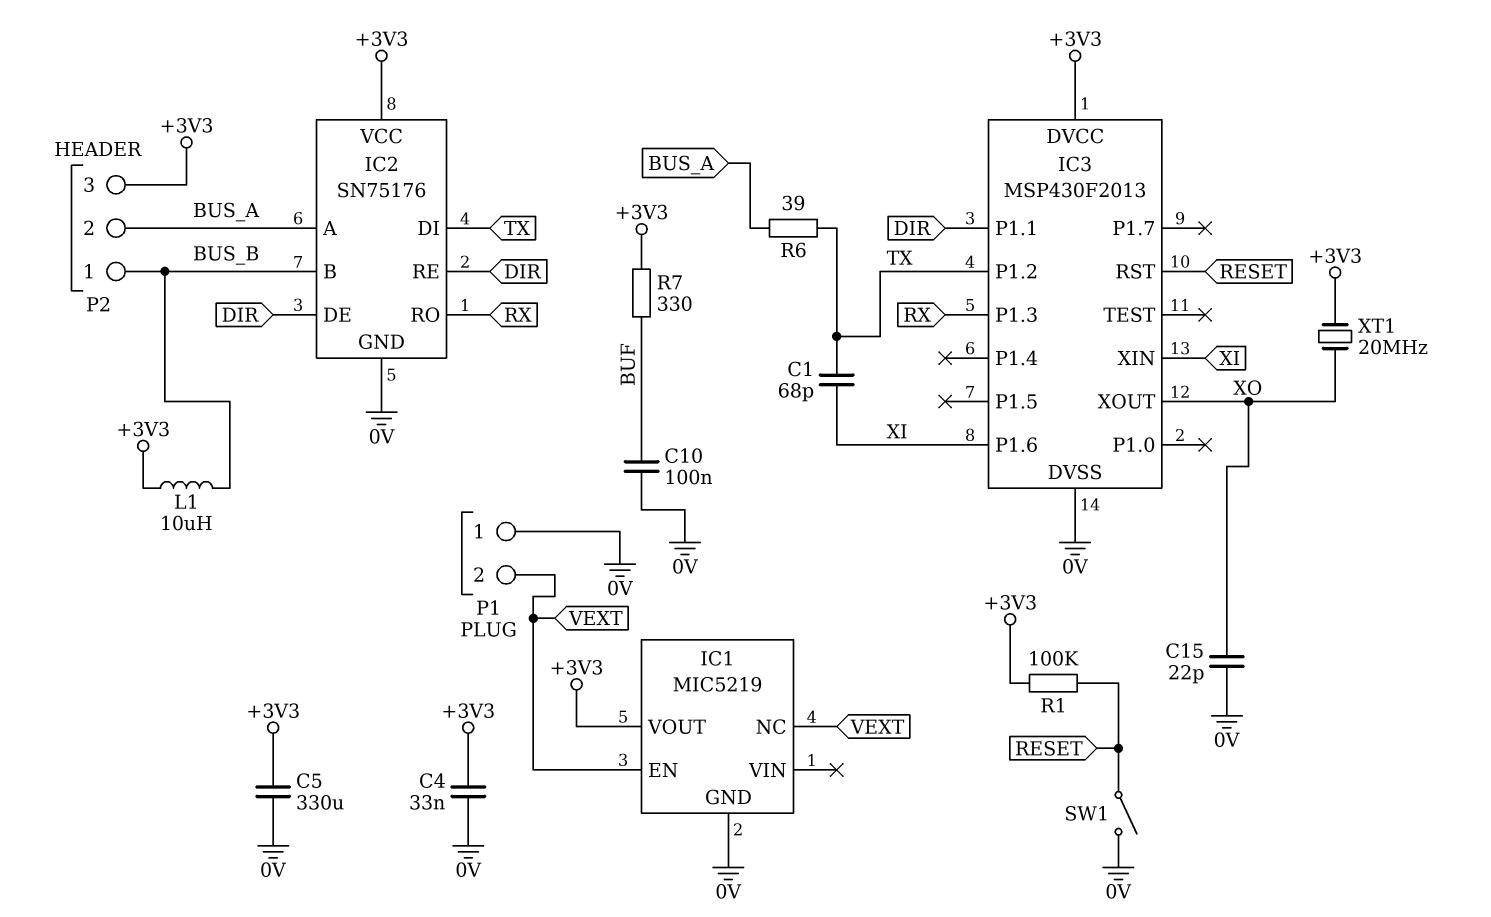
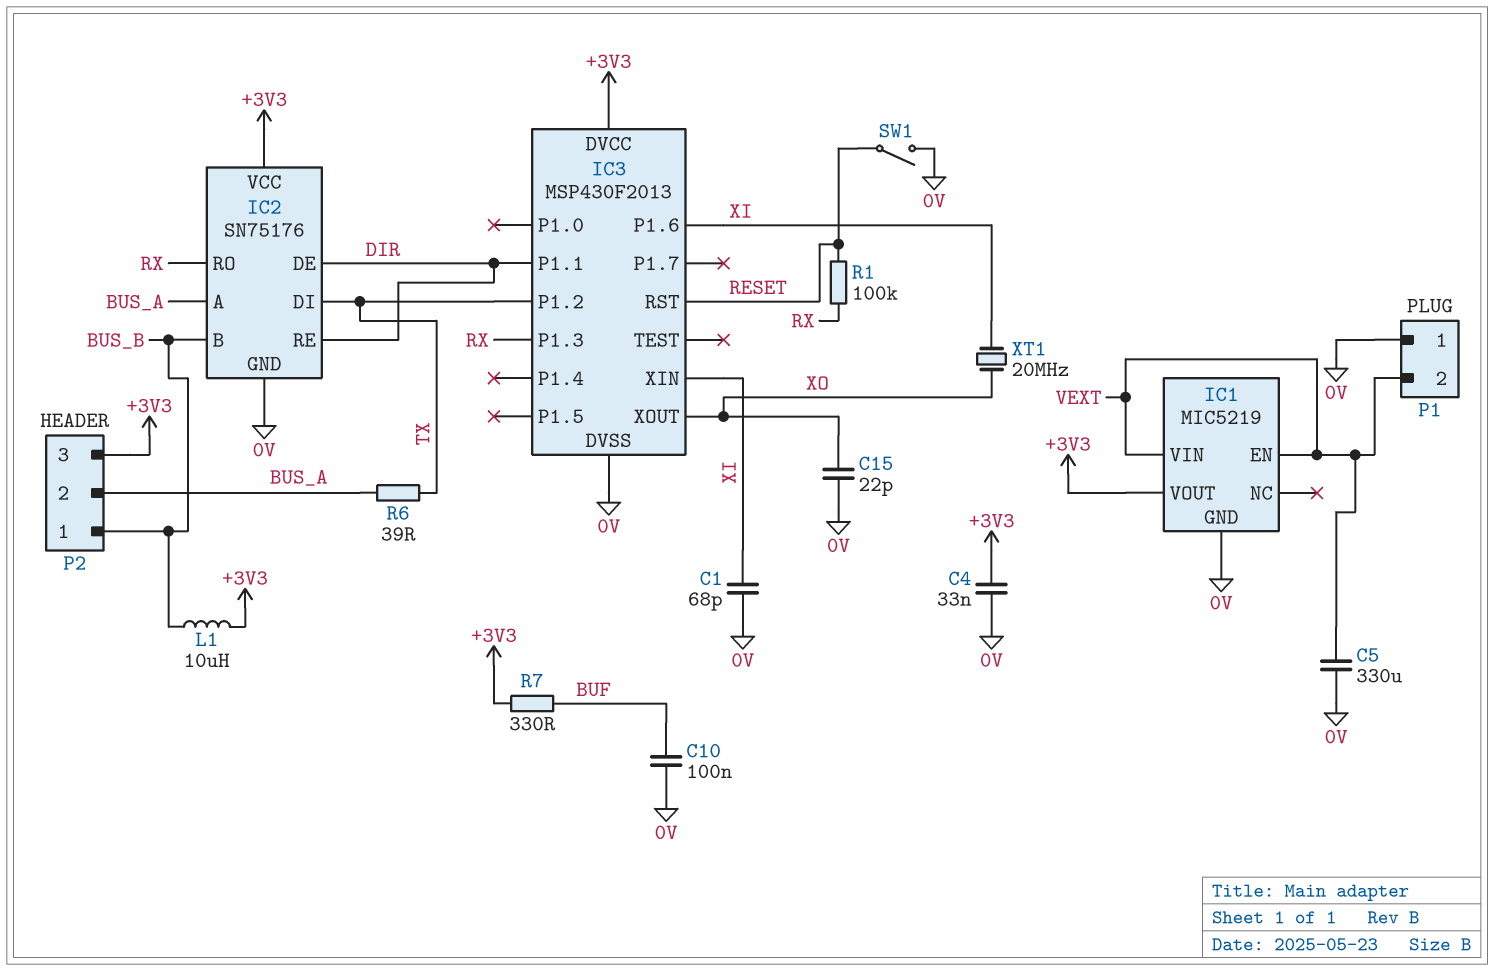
C1: 68pF (TX, XI) -> 68pF (0V, XI)
C5: 330uF (+3V3, 0V) -> 330uF (0V, VEXT)
IC1 pin NC: VEXT -> none
IC1 pin VIN: none -> VEXT
R1: 100k (+3V3, RESET) -> 100k (RESET, RX)
XT1: 20MHz (+3V3, XO) -> 20MHz (XI, XO)

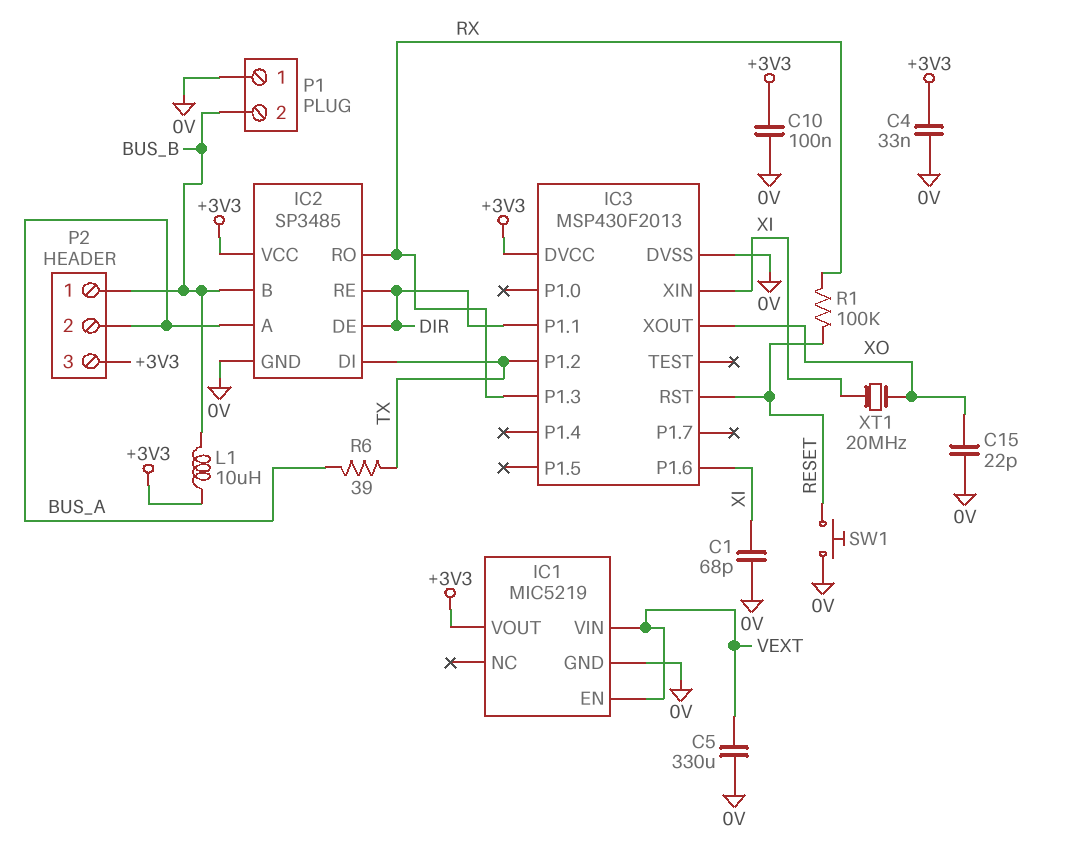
C10: 100nF (0V, BUF) -> 100nF (+3V3, 0V)
IC2: SN75176 -> SP3485
P1 pin 2: VEXT -> BUS_B
R7: 330 (+3V3, BUF) -> none
SW1: switch (0V, RESET) -> button (0V, RESET)

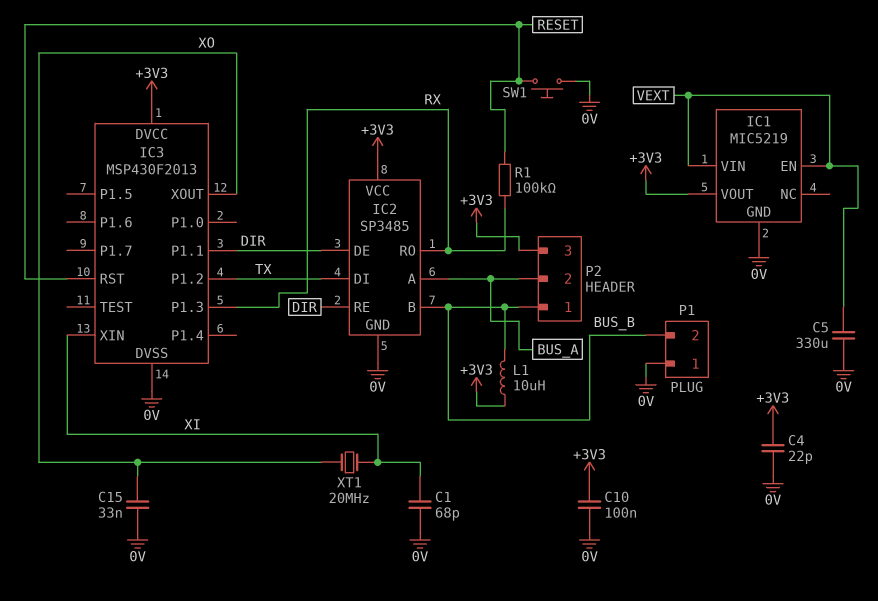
C4: 33nF (+3V3, 0V) -> 22pF (+3V3, 0V)
C15: 22pF (0V, XO) -> 33nF (0V, XO)
IC3 pin P1.6: XI -> none
R6: 39 (BUS_A, TX) -> none

